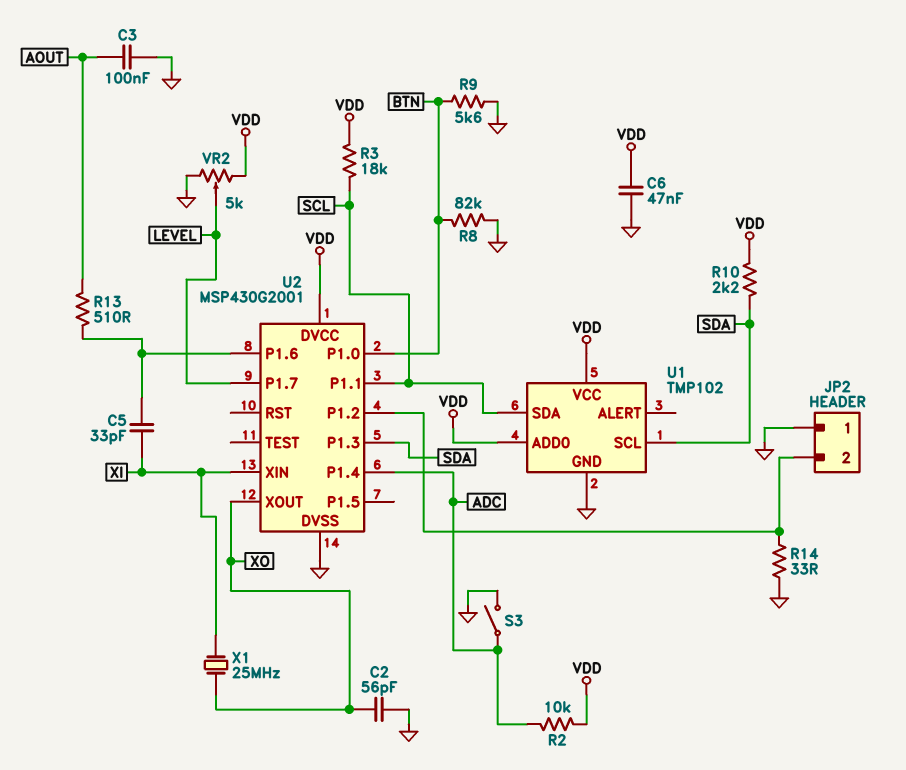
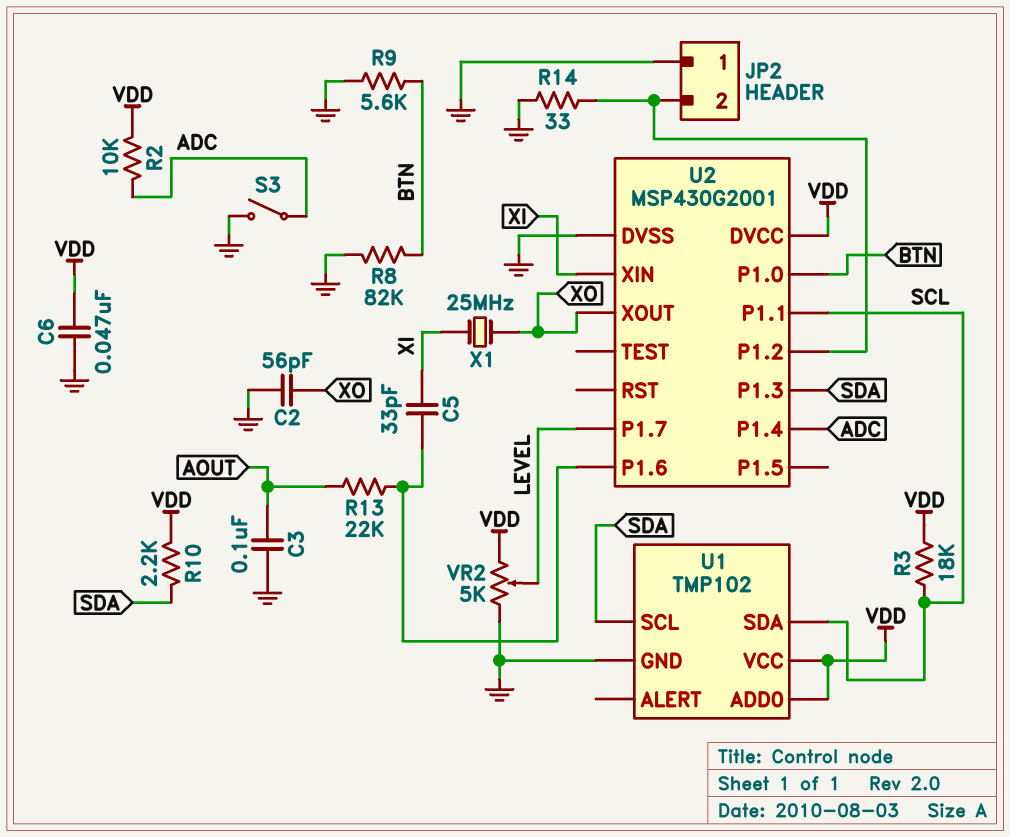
R13: 510 (AOUT, U2/P1.6) -> 22k (AOUT, U2/P1.6)

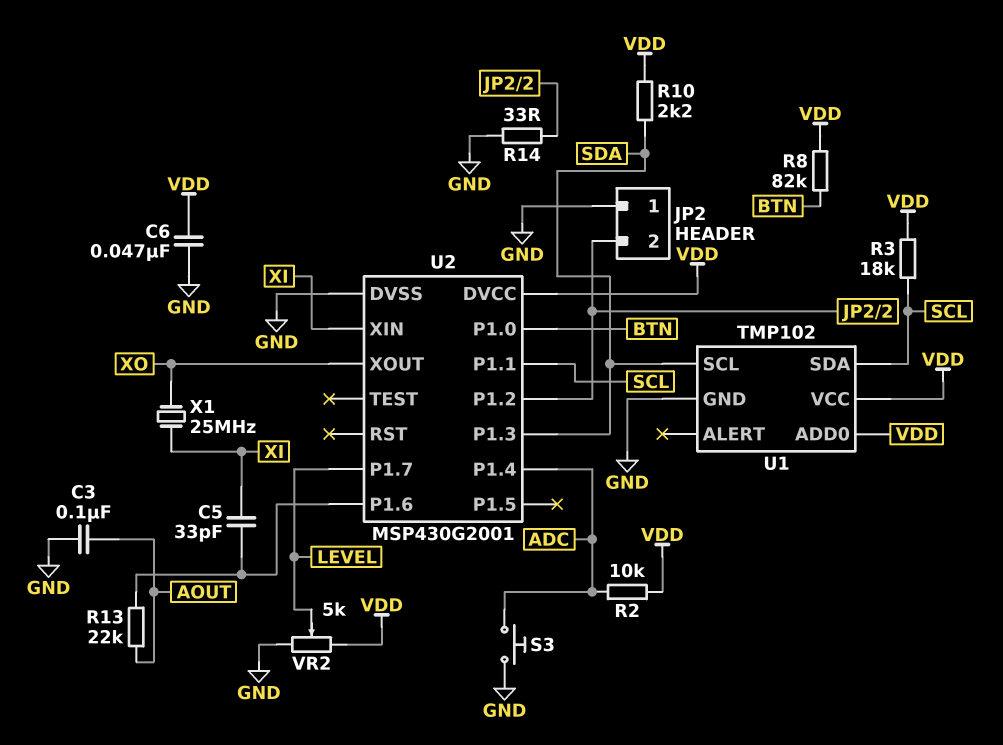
C2: 56pF (GND, XO) -> none
R8: 82k (BTN, GND) -> 82k (BTN, VDD)
R9: 5.6k (BTN, GND) -> none
S3: switch (ADC, GND) -> button (ADC, GND)

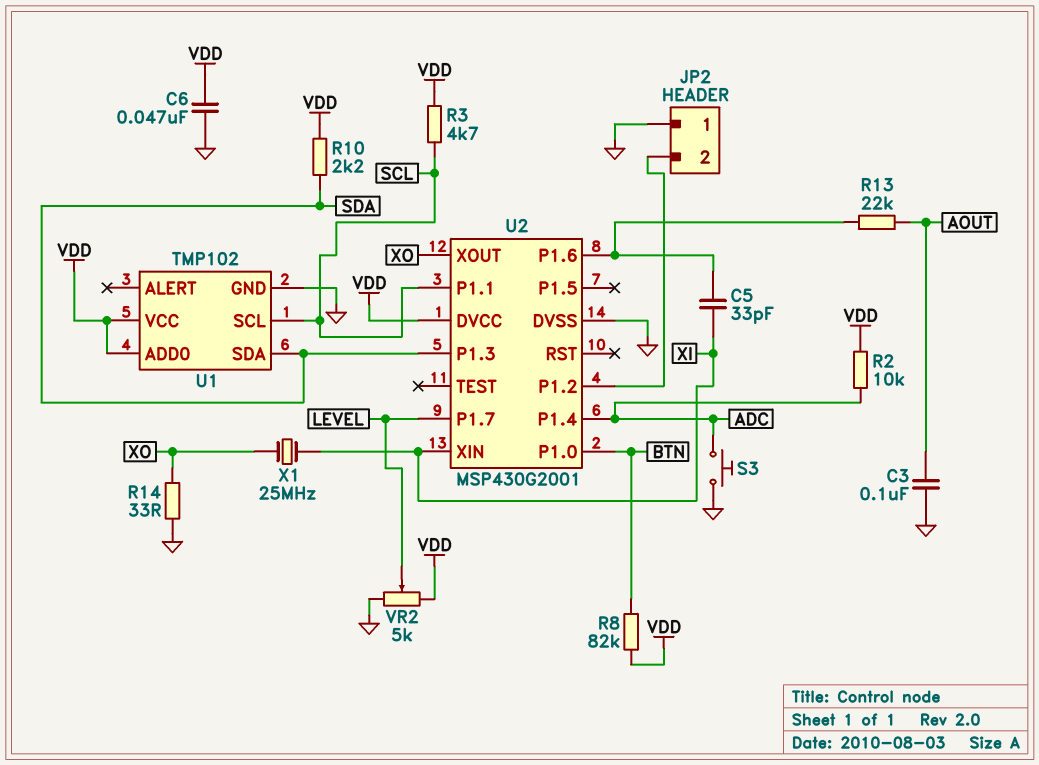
R3: 18k (SCL, VDD) -> 4.7k (SCL, VDD)
R14: 33 (GND, JP2/2) -> 33 (GND, XO)
U1 pin SCL: SDA -> SCL
U1 pin SDA: SCL -> SDA

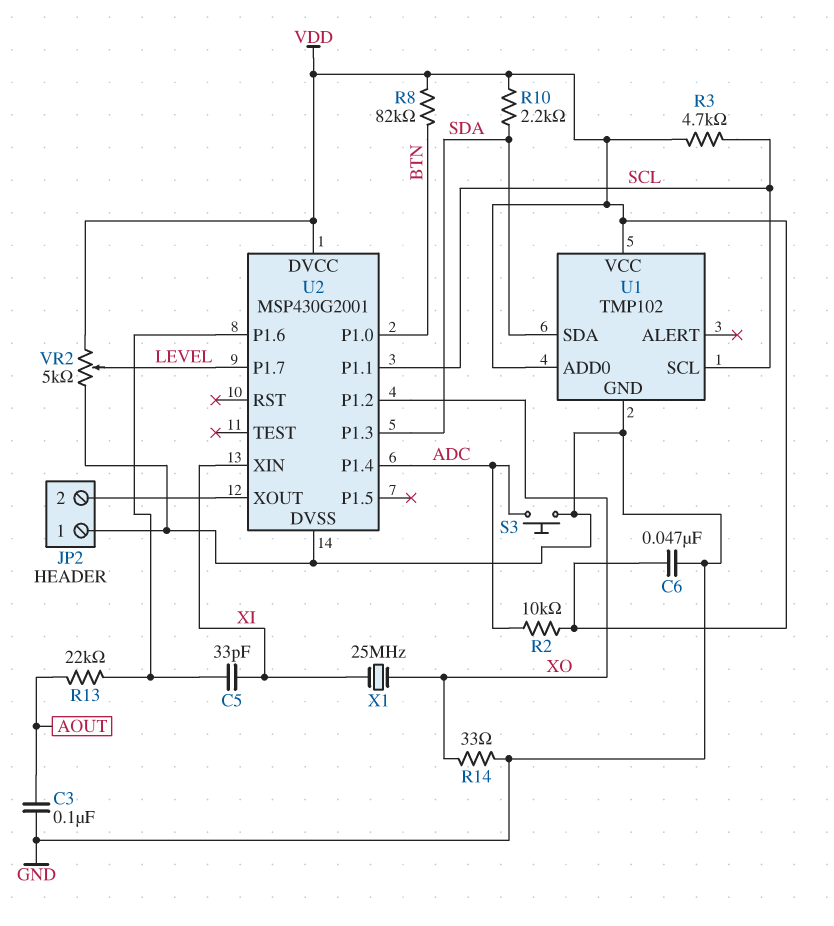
U2 pin P1.2: JP2/2 -> XO
U2 pin XOUT: XO -> JP2/2

